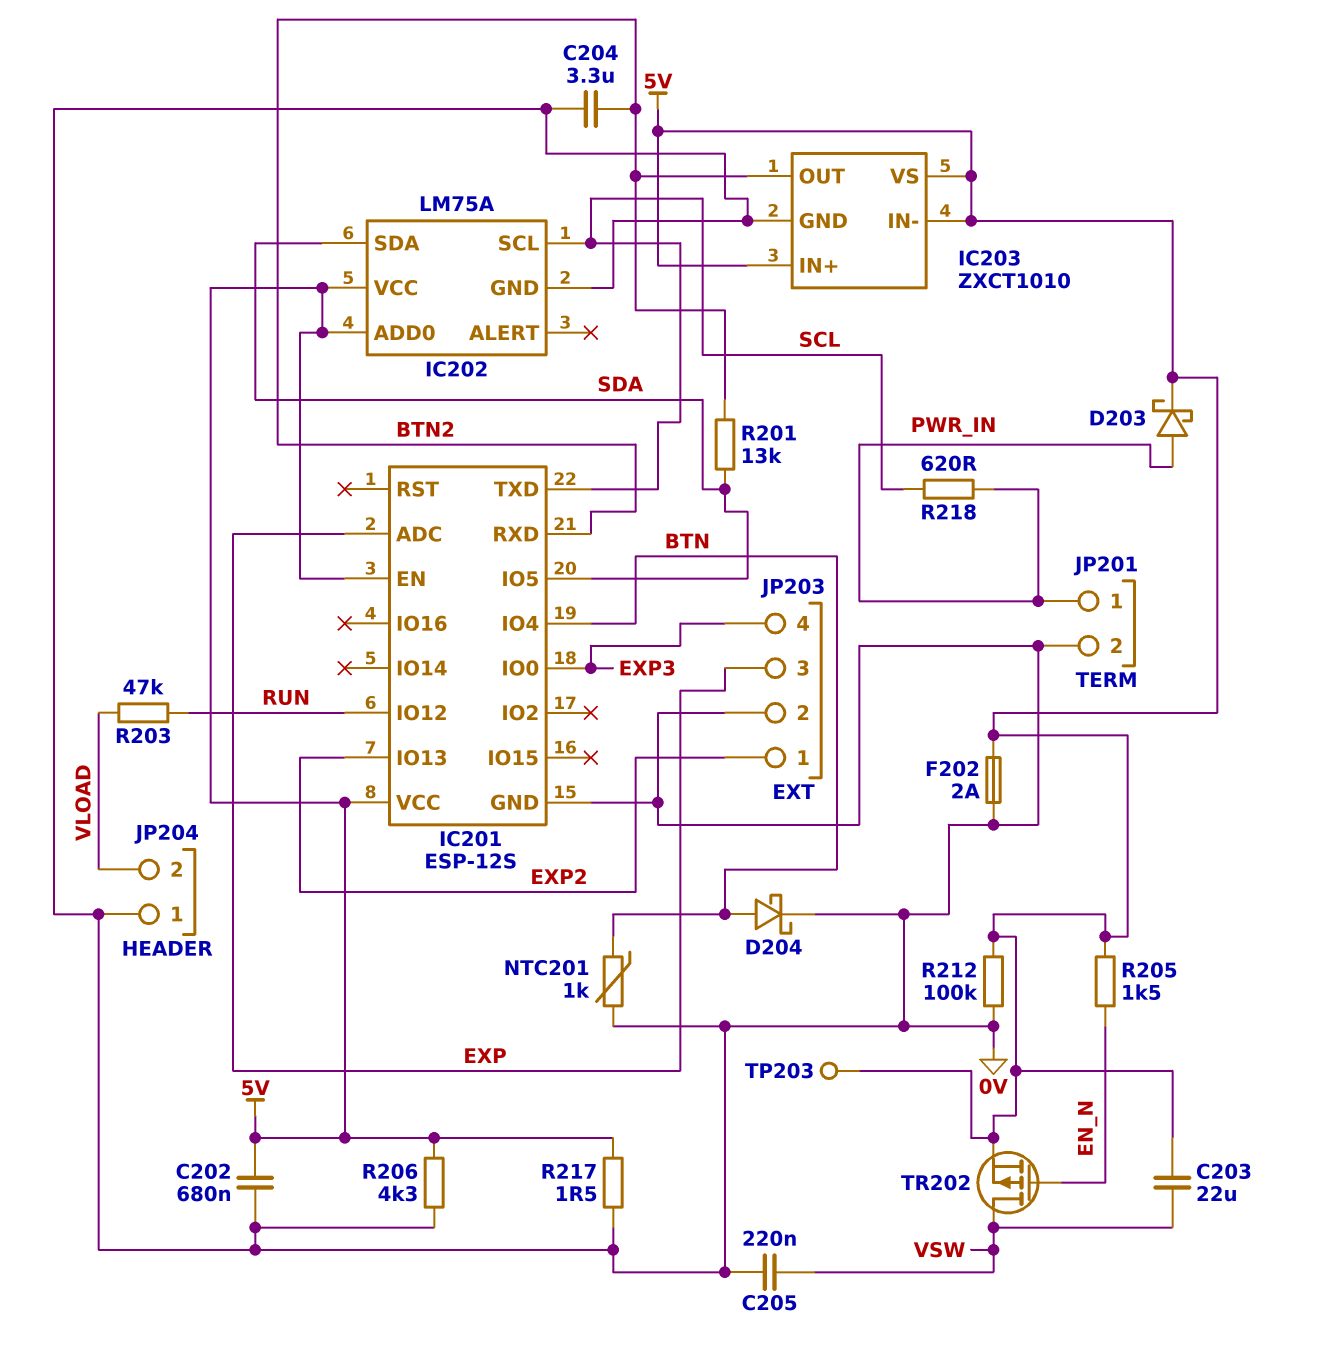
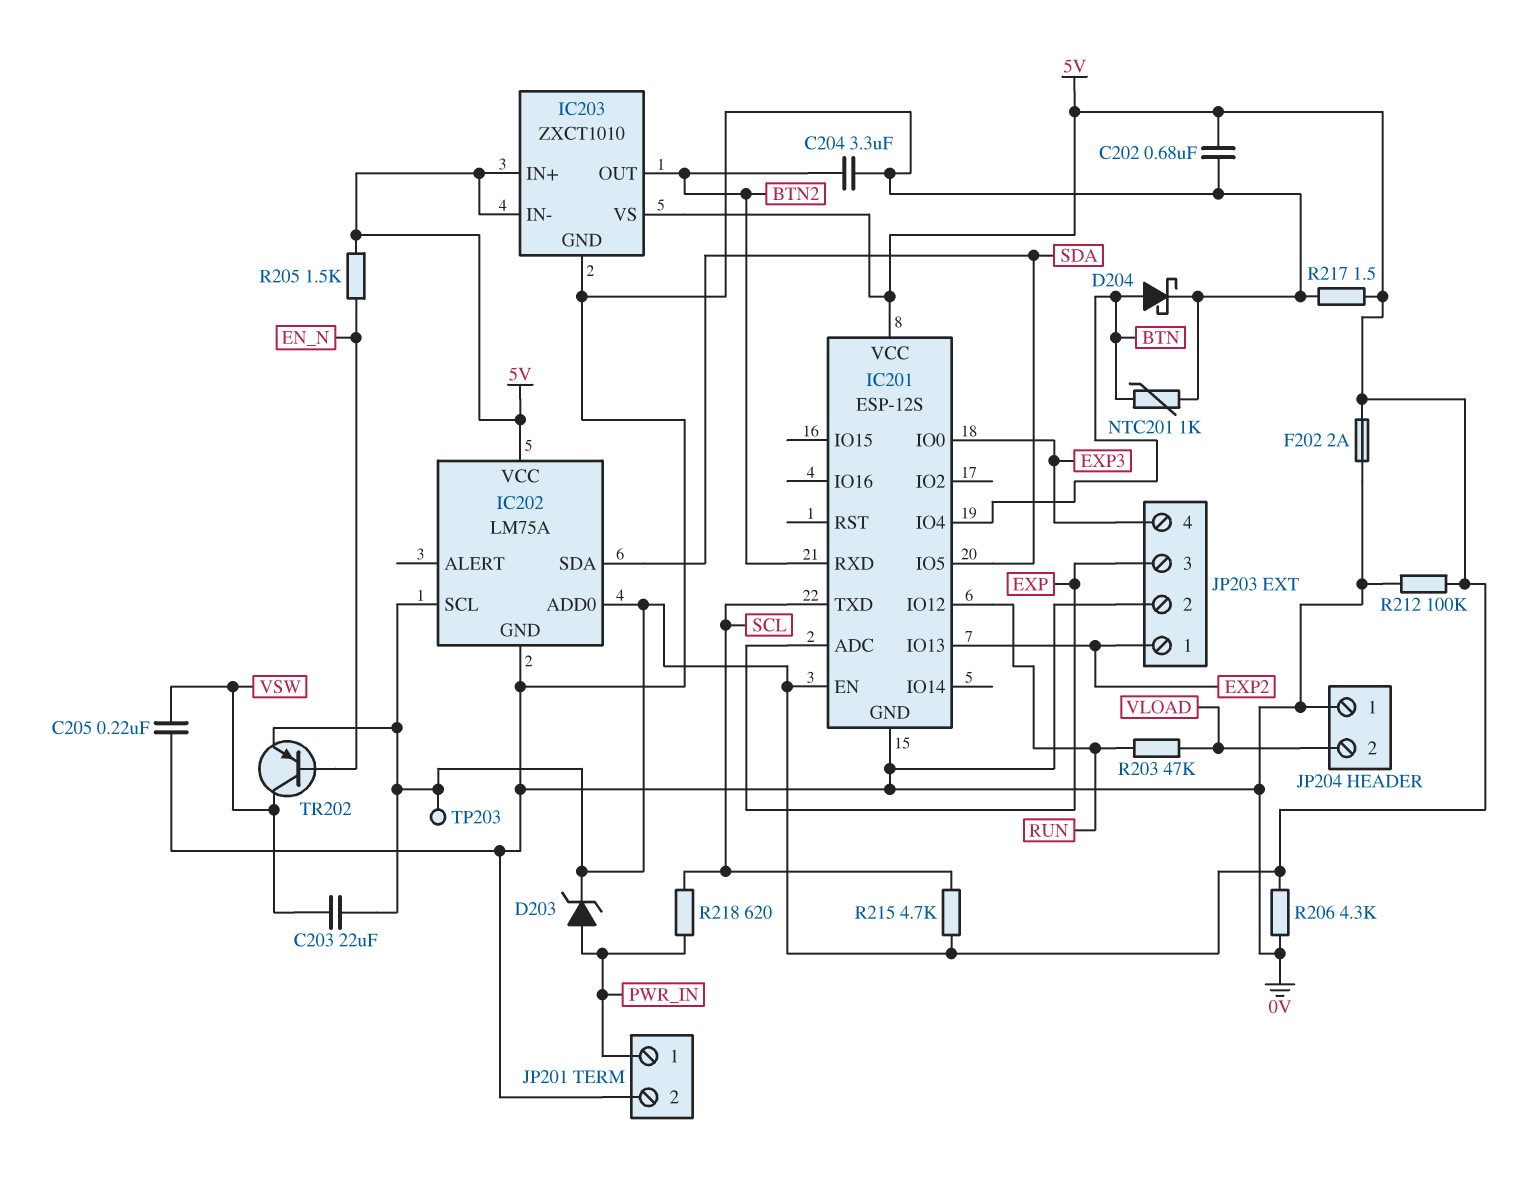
D203: schottky (A PWR_IN, K 5V) -> zener (A PWR_IN, K 5V)
IC202 pin SCL: SCL -> 5V
R201: 13k (BTN2, SDA) -> none
R215: none -> 4.7k (5V, SCL)
TR202: PMOS (G EN_N, D VSW, S 5V) -> PNP (B EN_N, C VSW, E 5V)

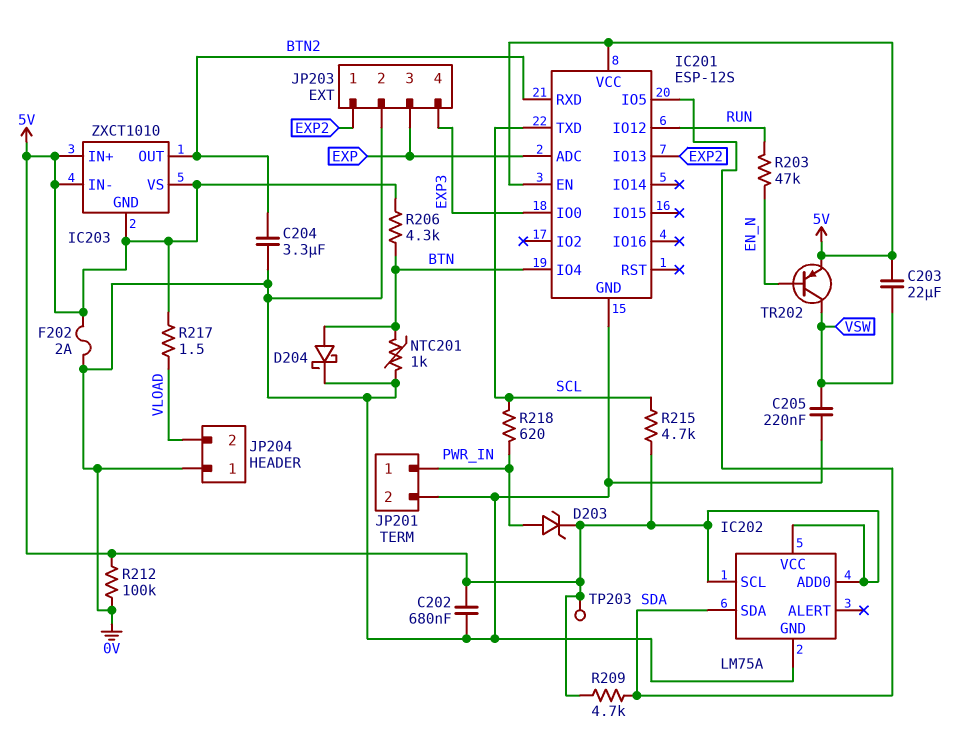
IC203 pin GND: 0V -> 5V
R203: 47k (RUN, VLOAD) -> 47k (EN_N, RUN)
R205: 1.5k (5V, EN_N) -> none
R206: 4.3k (0V, 5V) -> 4.3k (5V, BTN)
R209: none -> 4.7k (5V, SDA)
R217: 1.5 (0V, 5V) -> 1.5 (5V, VLOAD)

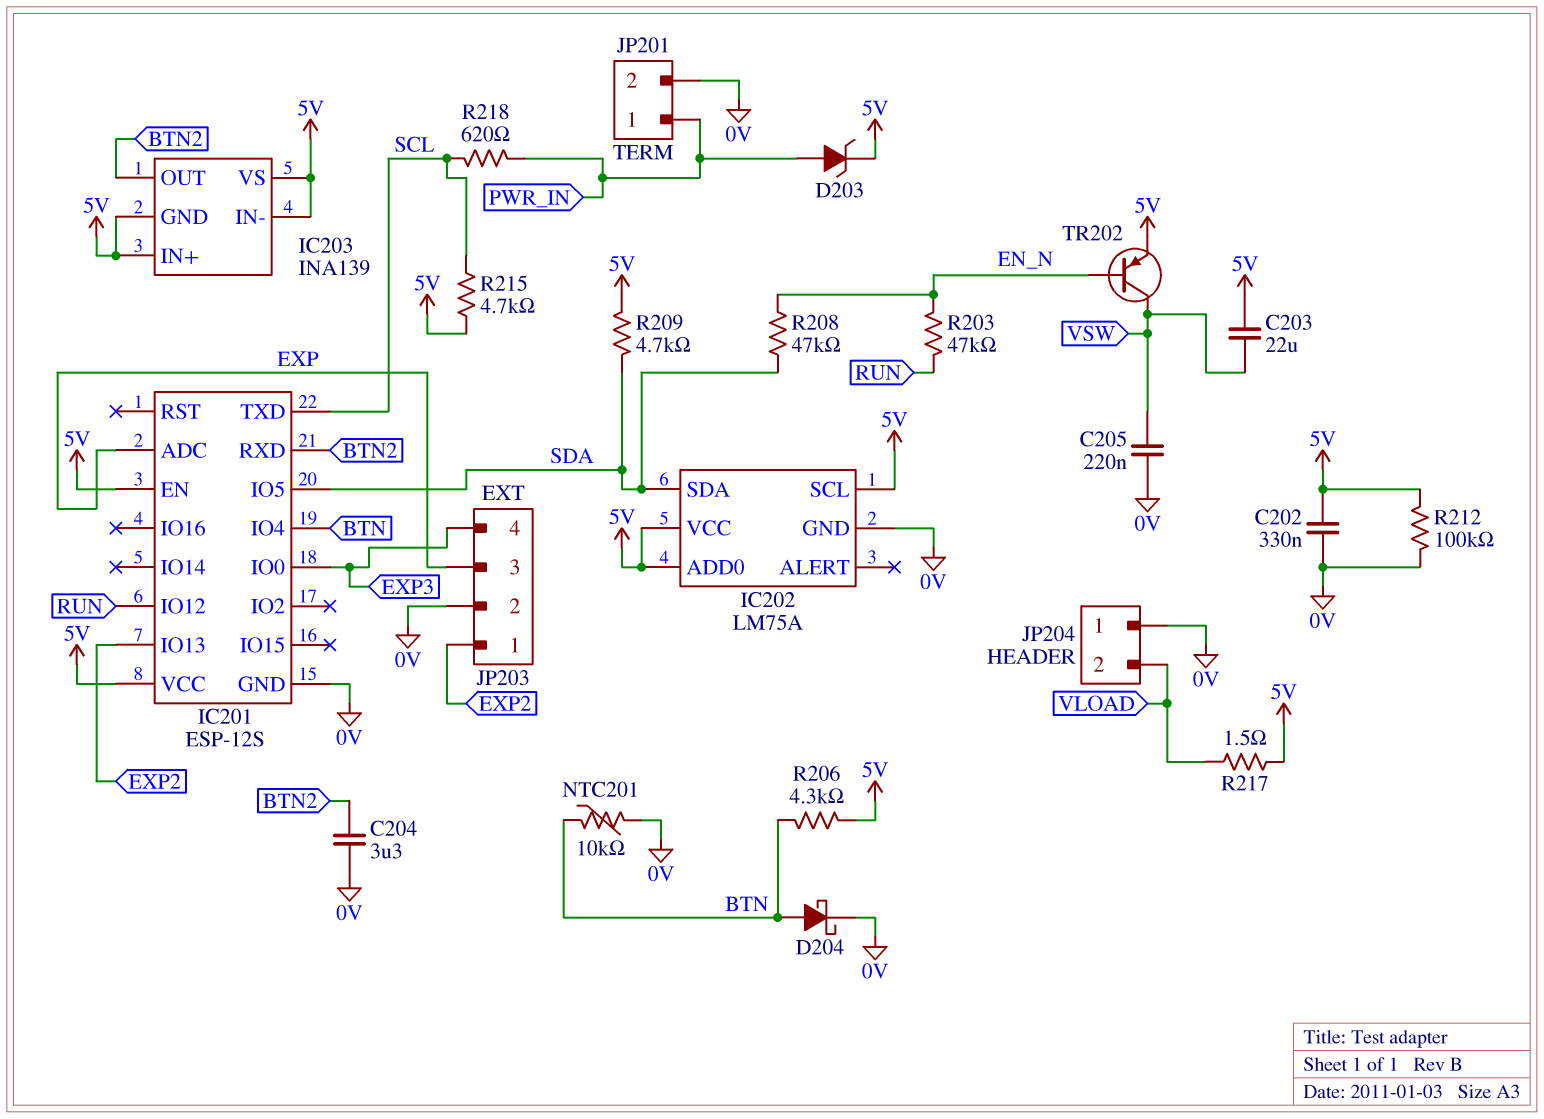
C202: 680nF (0V, 5V) -> 330nF (0V, 5V)
F202: 2A (0V, 5V) -> none
IC203: ZXCT1010 -> INA139
NTC201: 1k (0V, BTN) -> 10k (0V, BTN)
R208: none -> 47k (EN_N, SDA)
TP203: test point (5V) -> none

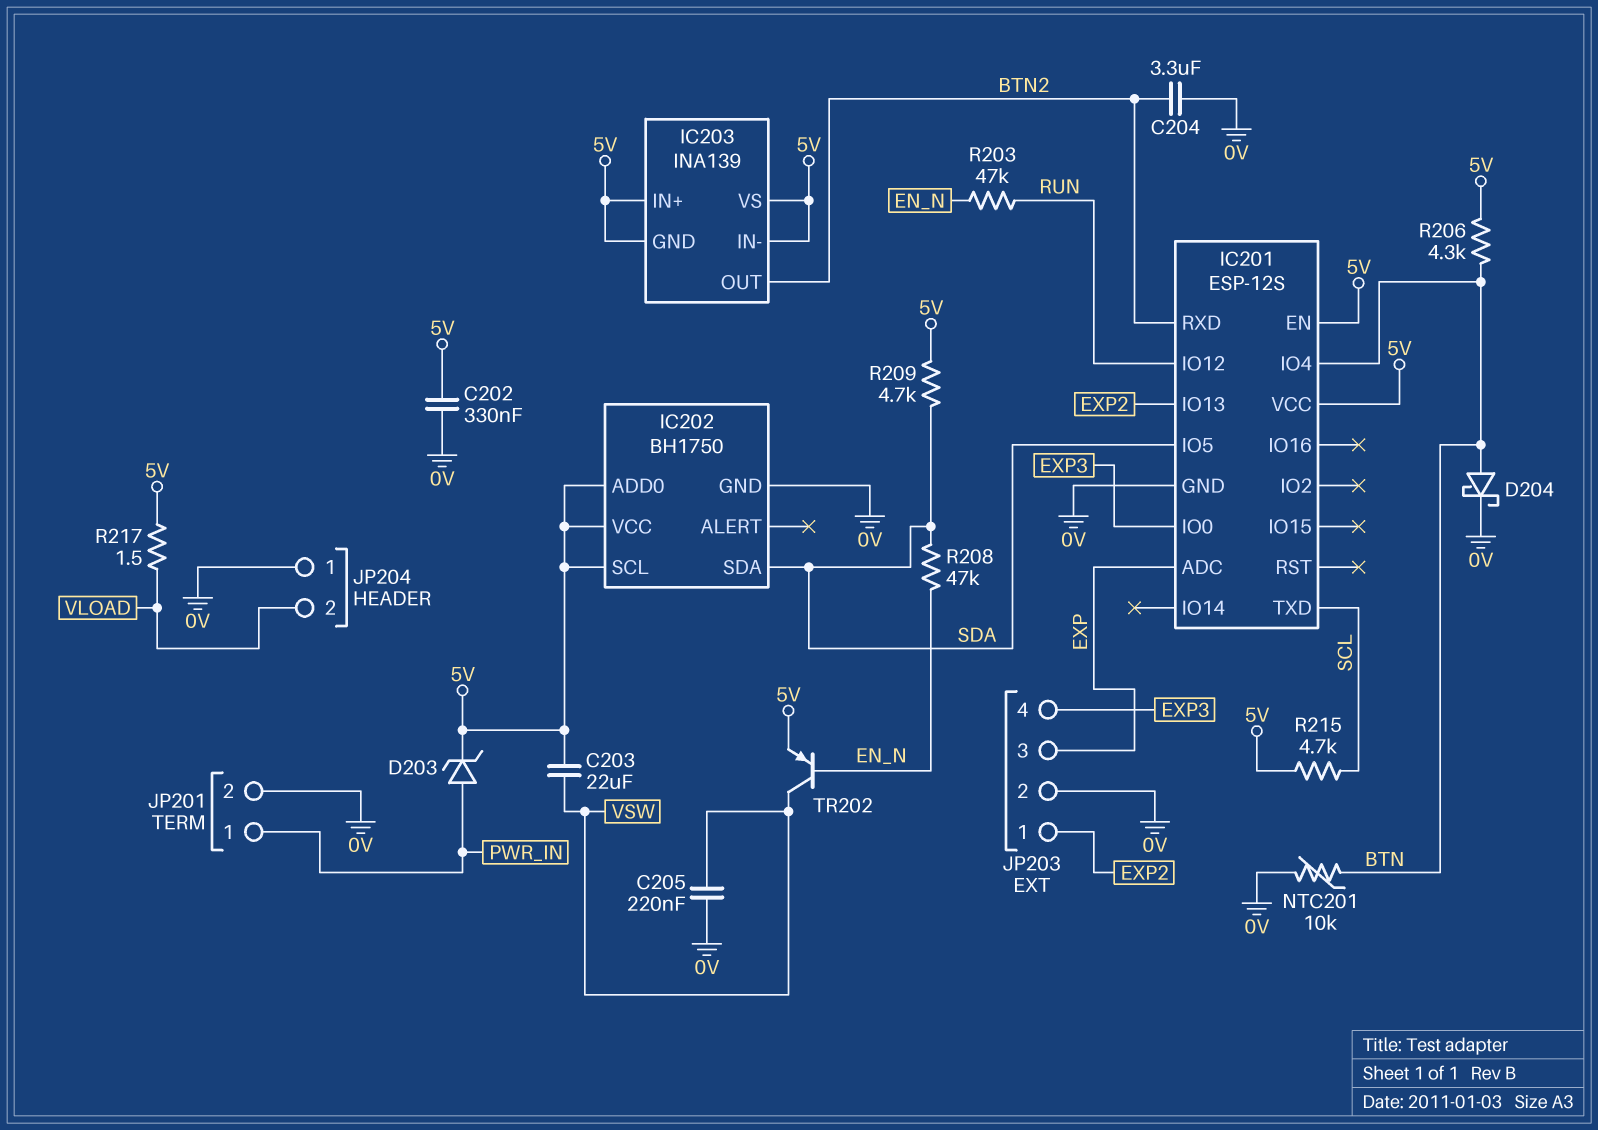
IC202: LM75A -> BH1750
R212: 100k (0V, 5V) -> none
R218: 620 (PWR_IN, SCL) -> none

